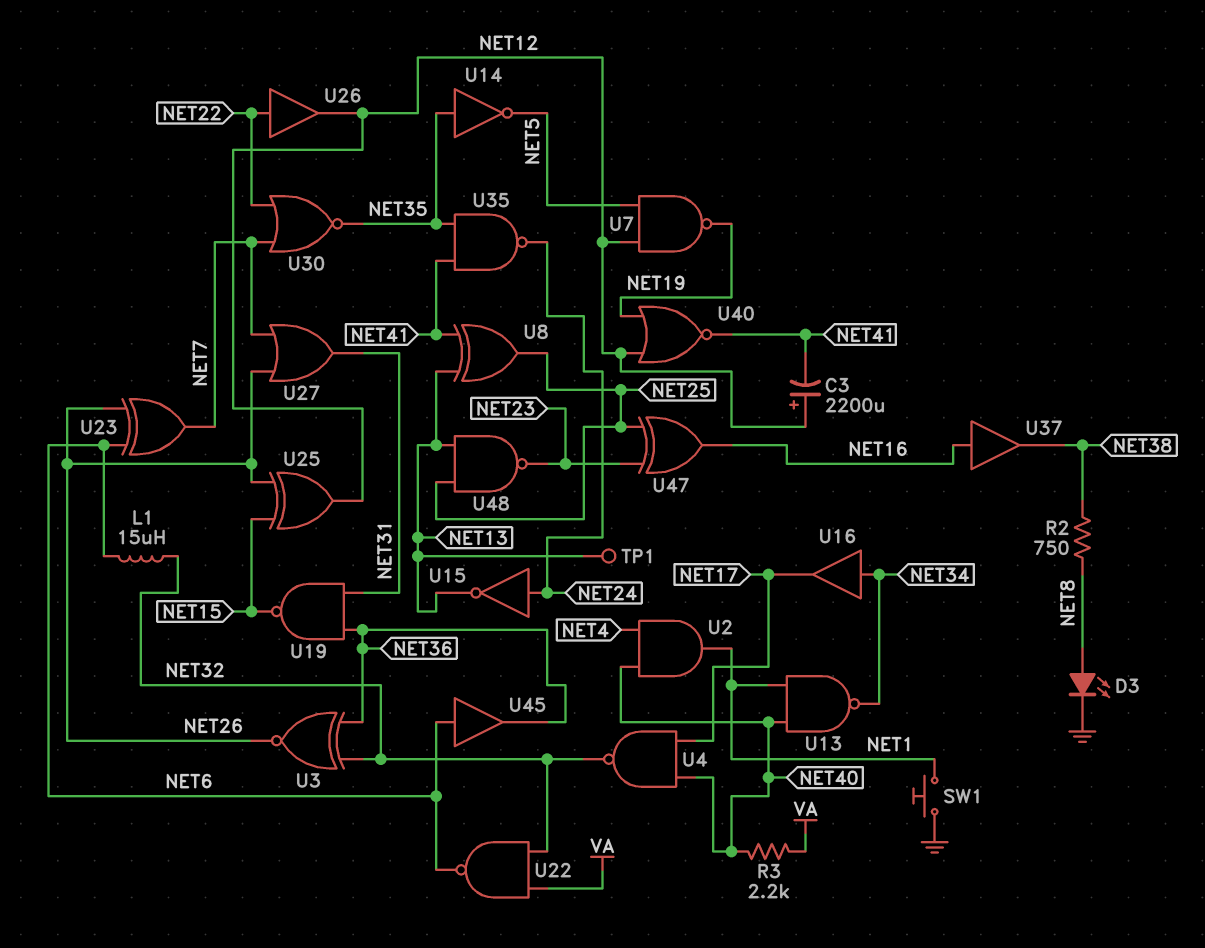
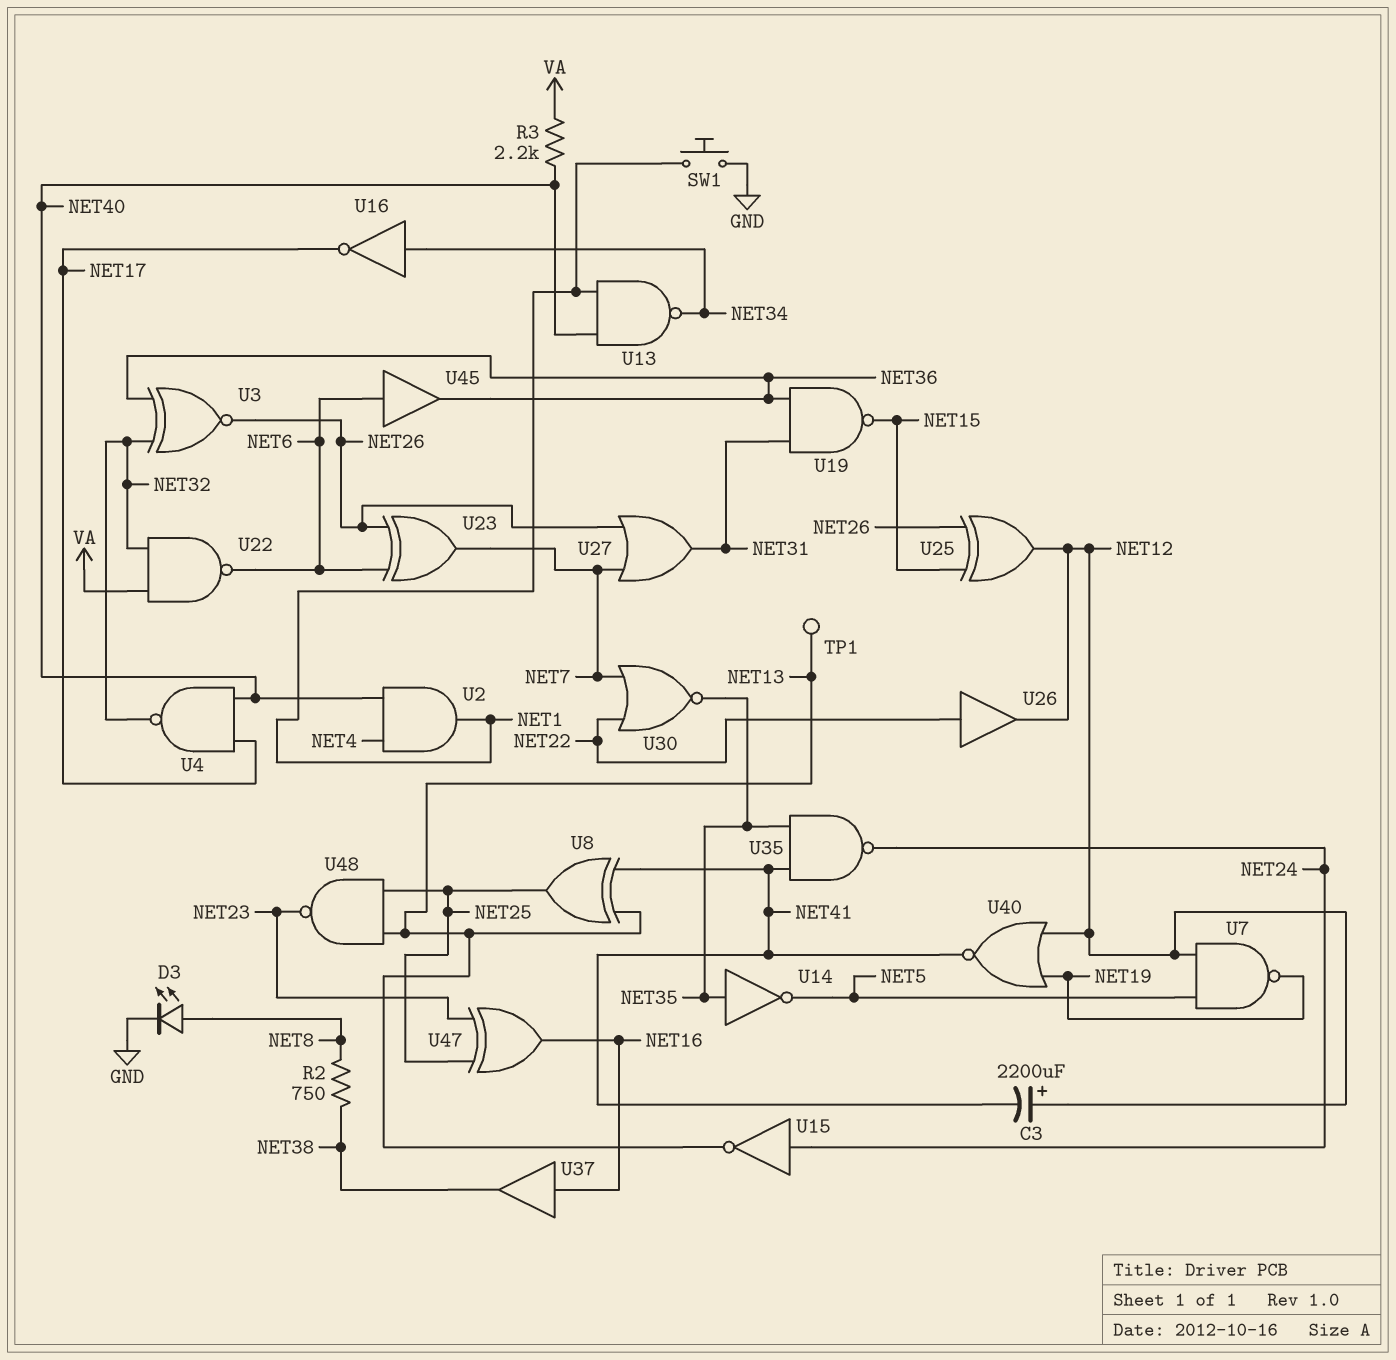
L1: 15uH (NET6, NET32) -> none
U16: buffer (in NET34, out NET17) -> NOT (in NET34, out NET17)

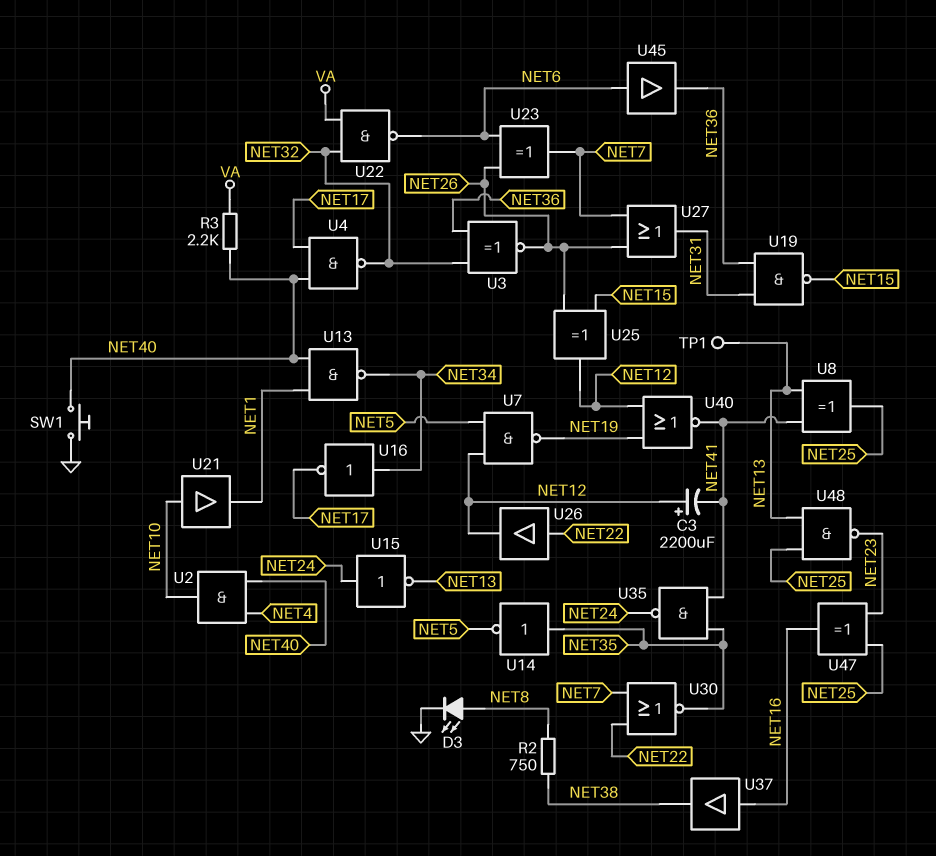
SW1: button (GND, NET1) -> button (GND, NET40)
U2: AND (in NET4, in NET40, out NET1) -> AND (in NET4, in NET40, out NET10)
U21: none -> buffer (in NET10, out NET1)

